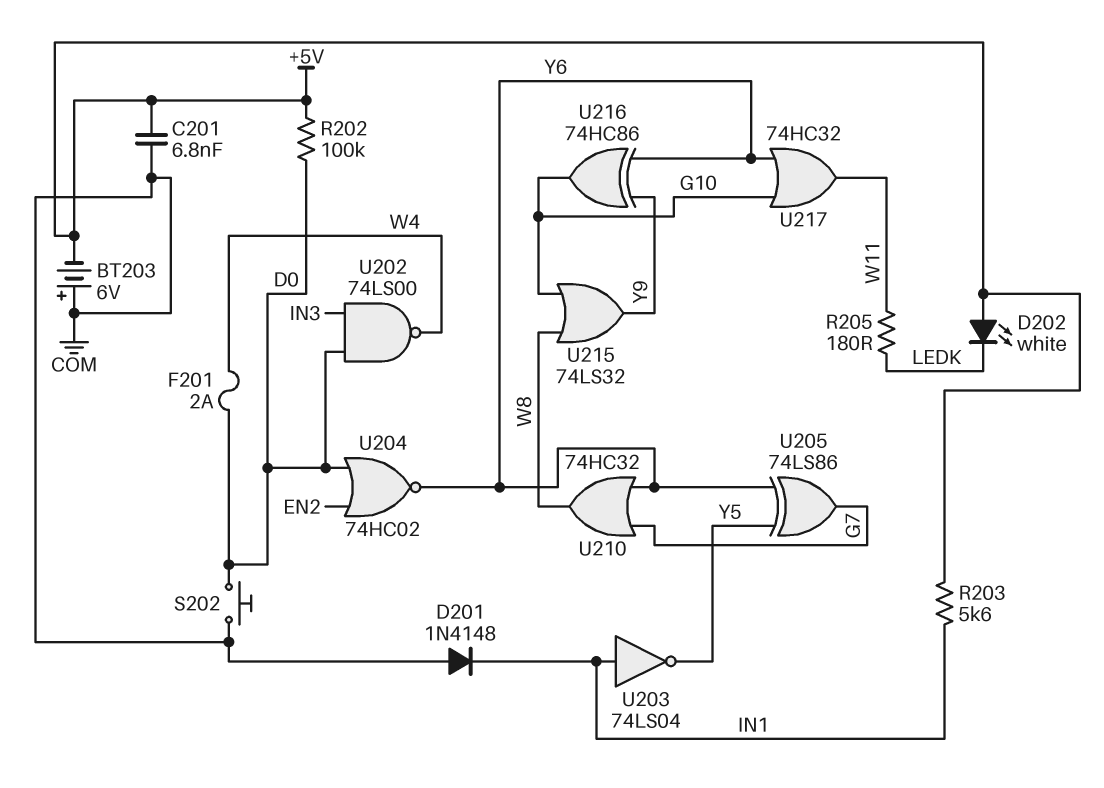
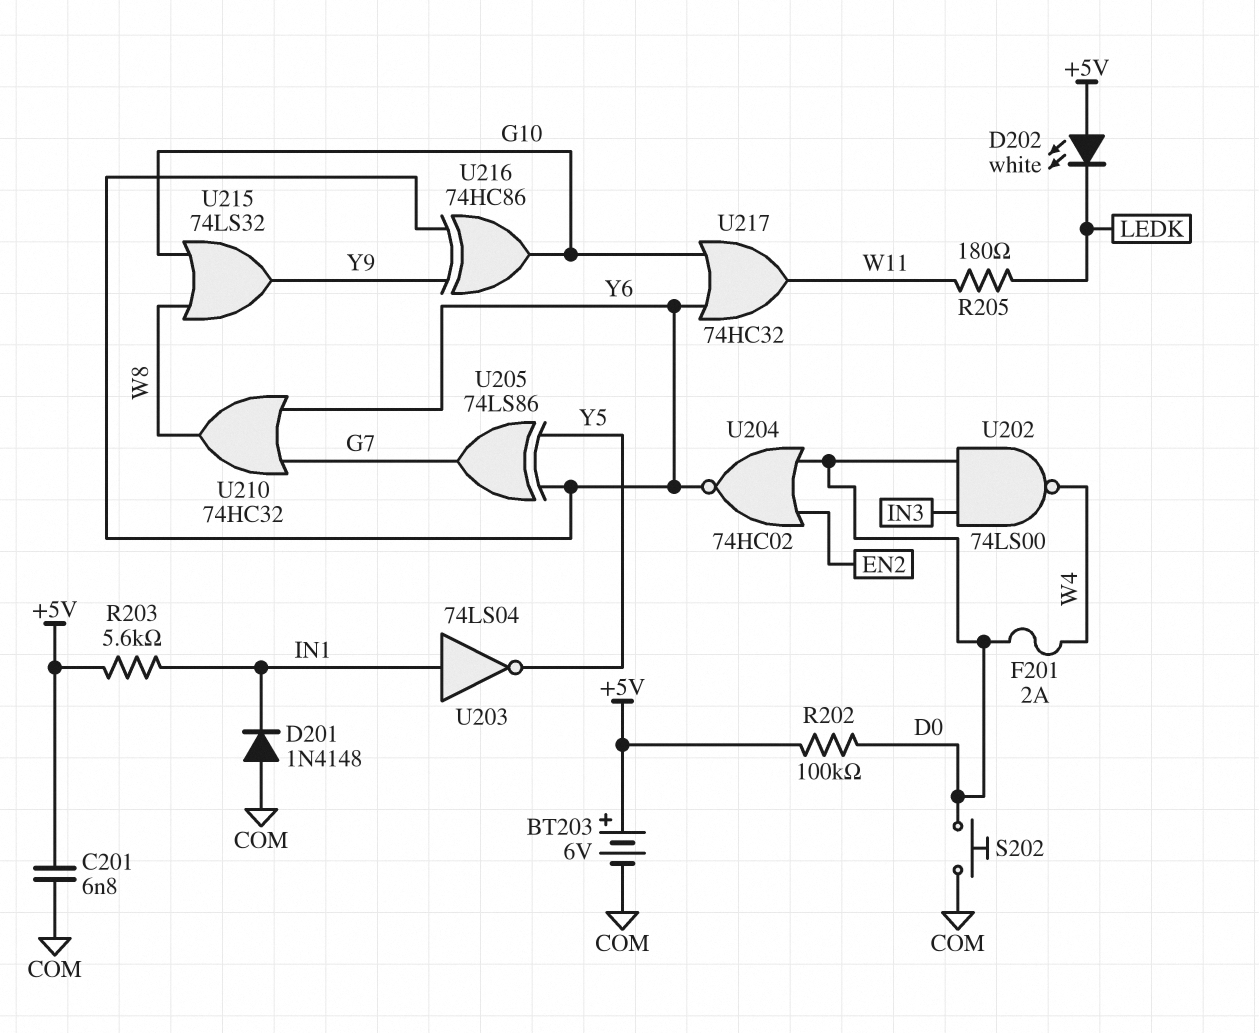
BT203: 6V (plus COM, minus +5V) -> 6V (plus +5V, minus COM)

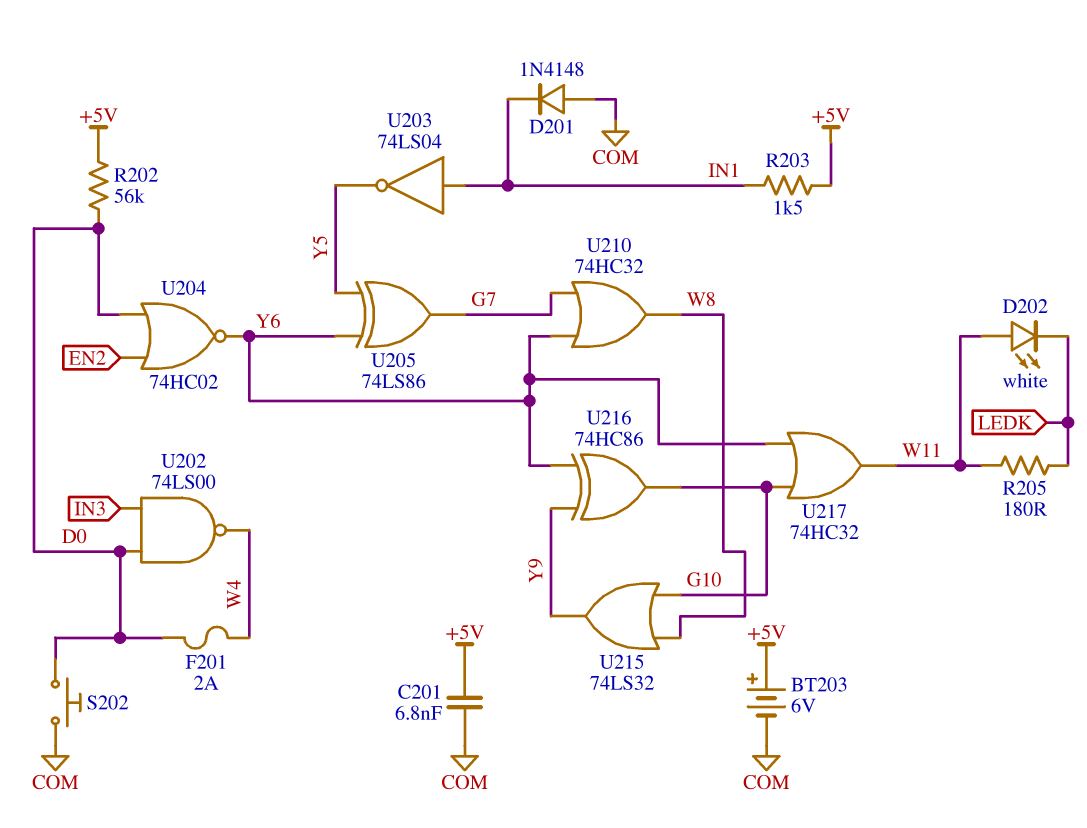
D202: LED white (A +5V, K LEDK) -> LED white (A W11, K LEDK)
R202: 100k (+5V, D0) -> 56k (+5V, D0)
R203: 5.6k (+5V, IN1) -> 1.5k (+5V, IN1)

